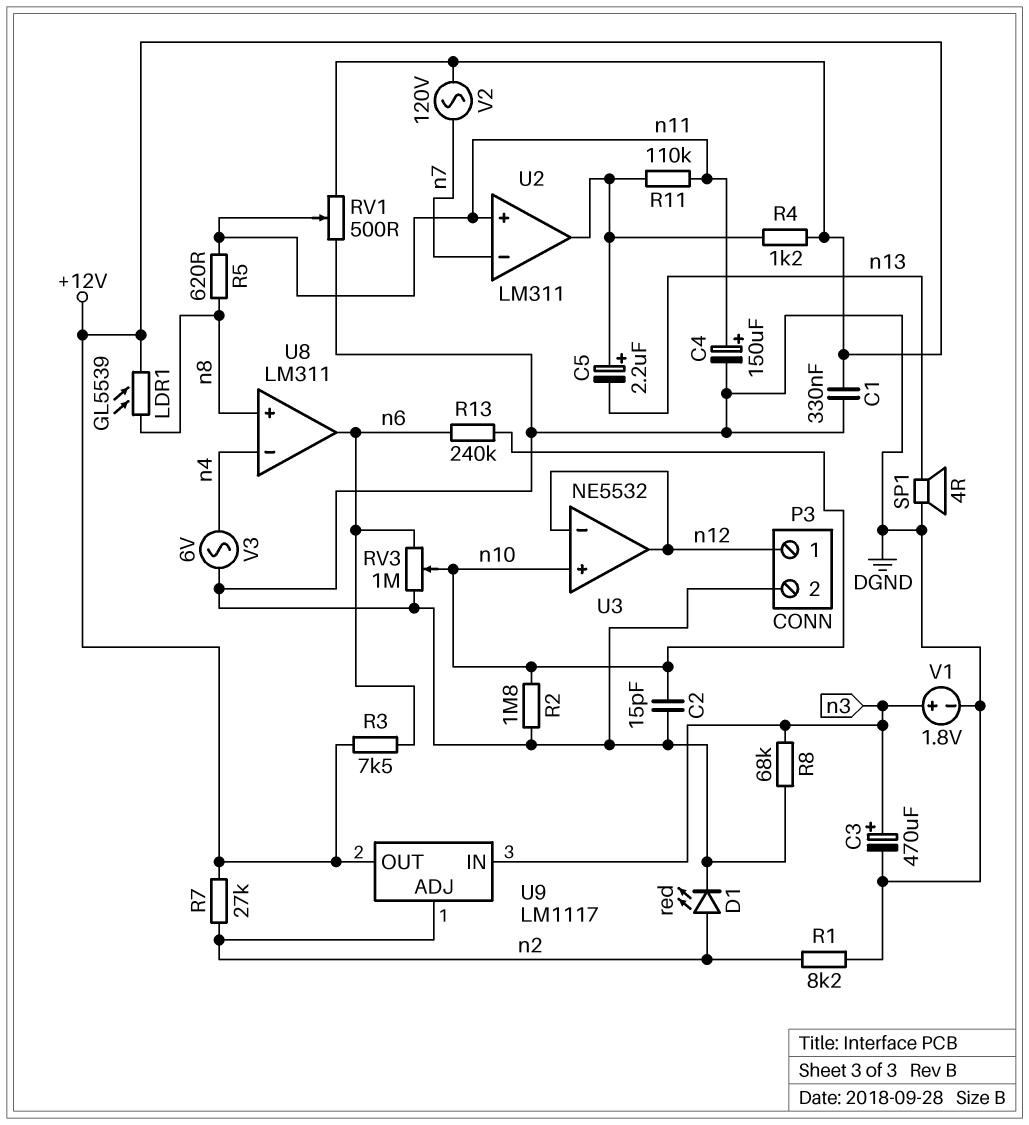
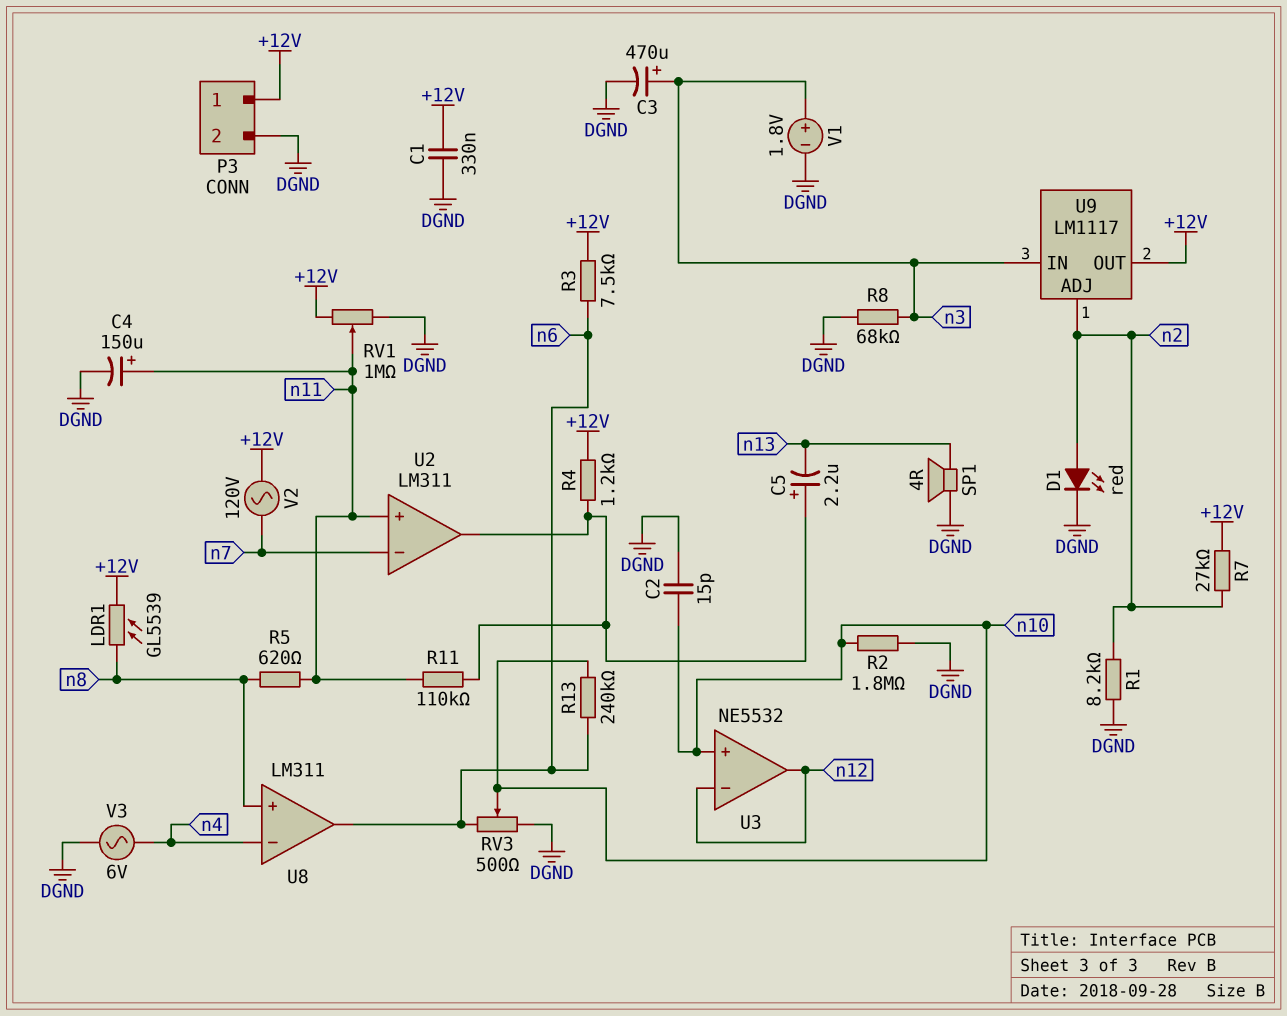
P3 pin 1: n12 -> +12V
RV1: 500 (+12V, DGND, wiper n11) -> 1M (+12V, DGND, wiper n11)
RV3: 1M (DGND, n6, wiper n10) -> 500 (DGND, n6, wiper n10)

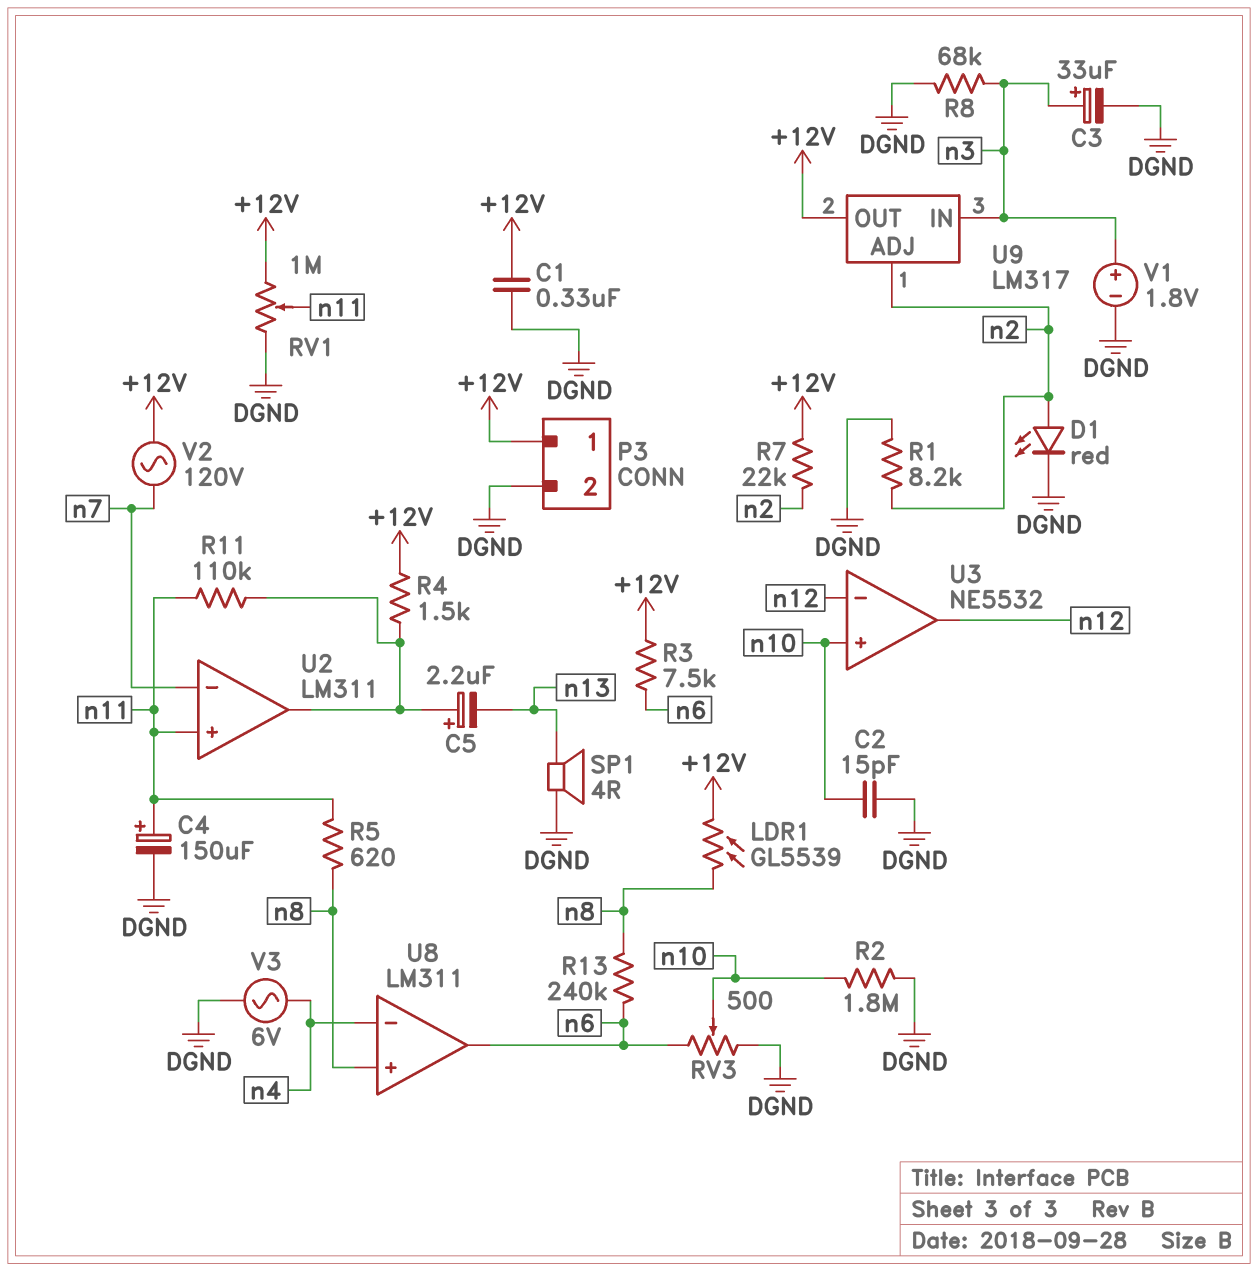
C3: 470uF (plus n3, minus DGND) -> 33uF (plus n3, minus DGND)
R4: 1.2k (+12V, U2/out) -> 1.5k (+12V, U2/out)
R7: 27k (+12V, n2) -> 22k (+12V, n2)
R13: 240k (n6, n10) -> 240k (n6, n8)
U9: LM1117 -> LM317

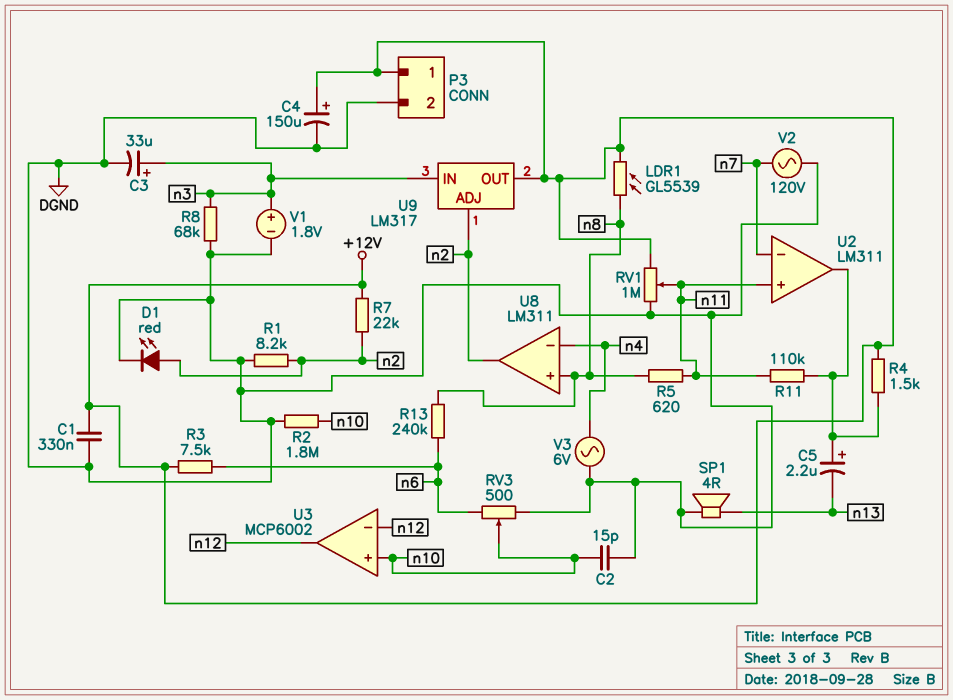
C4: 150uF (plus n11, minus DGND) -> 150uF (plus +12V, minus DGND)
U3: NE5532 -> MCP6002
U8 pin out: n6 -> n2
V2: AC 120V (+12V, n7) -> AC 120V (DGND, n7)

